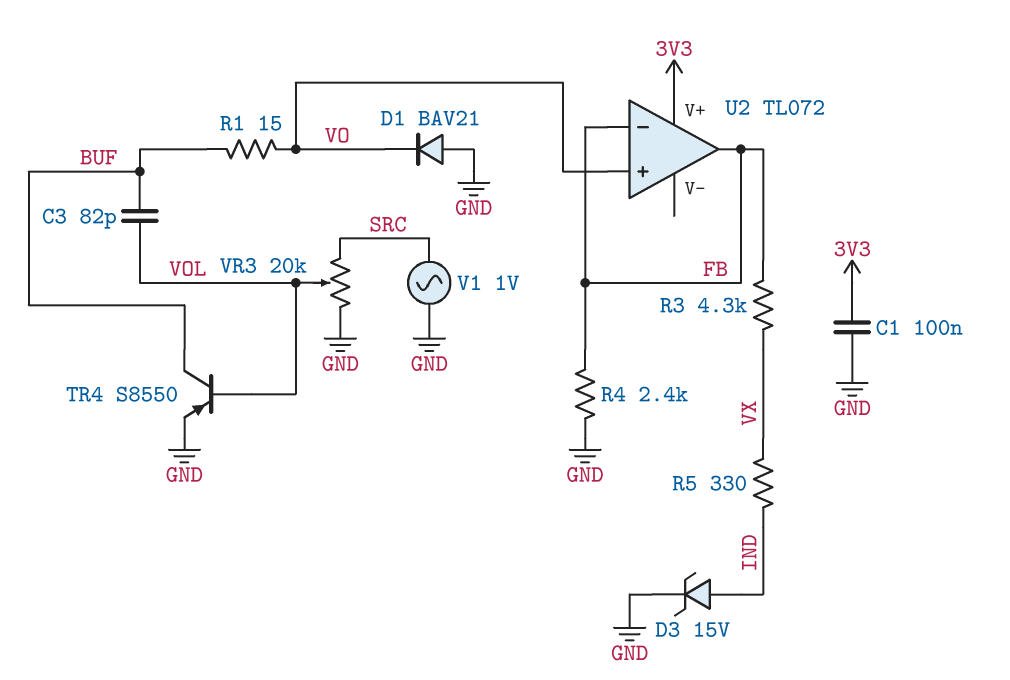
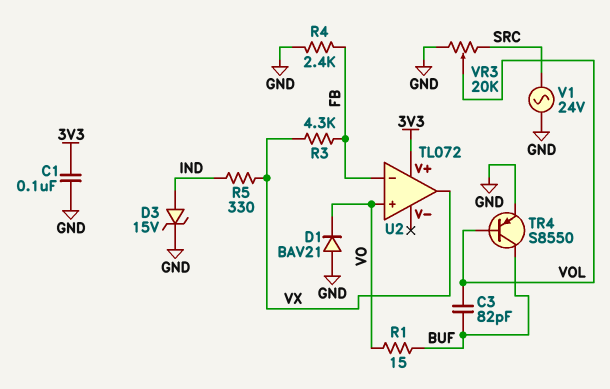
U2 pin out: FB -> VX
V1: AC 1V (GND, SRC) -> AC 24V (GND, SRC)

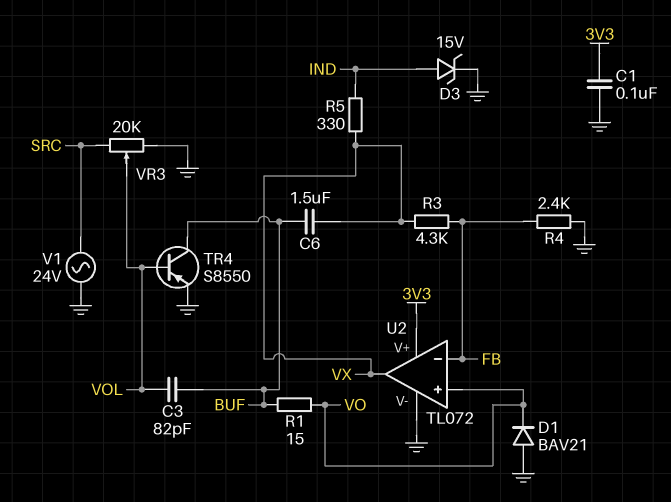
C6: none -> 1.5uF (BUF, VX)
U2 pin V-: none -> GND

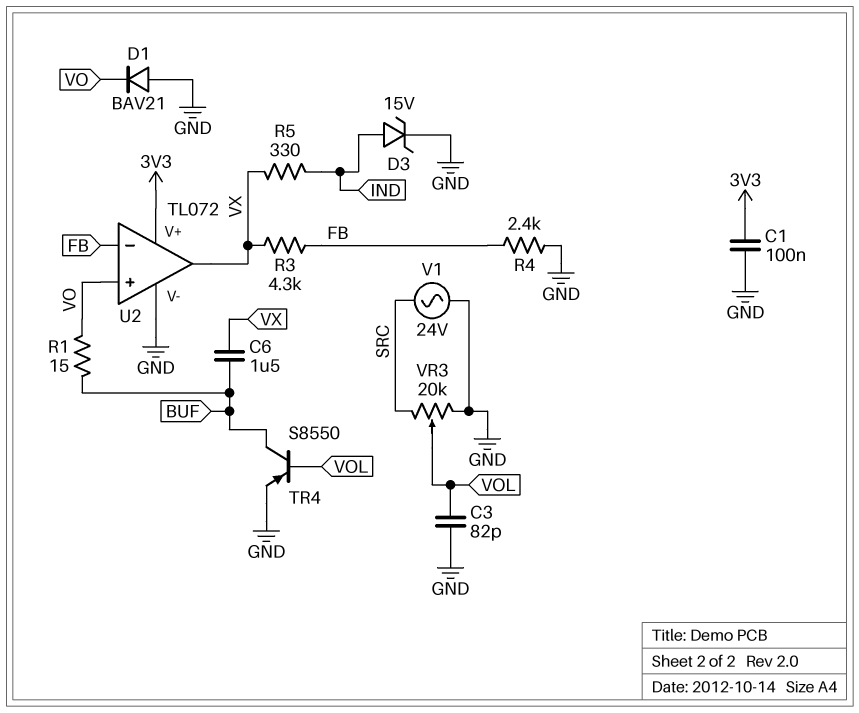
C3: 82pF (BUF, VOL) -> 82pF (GND, VOL)

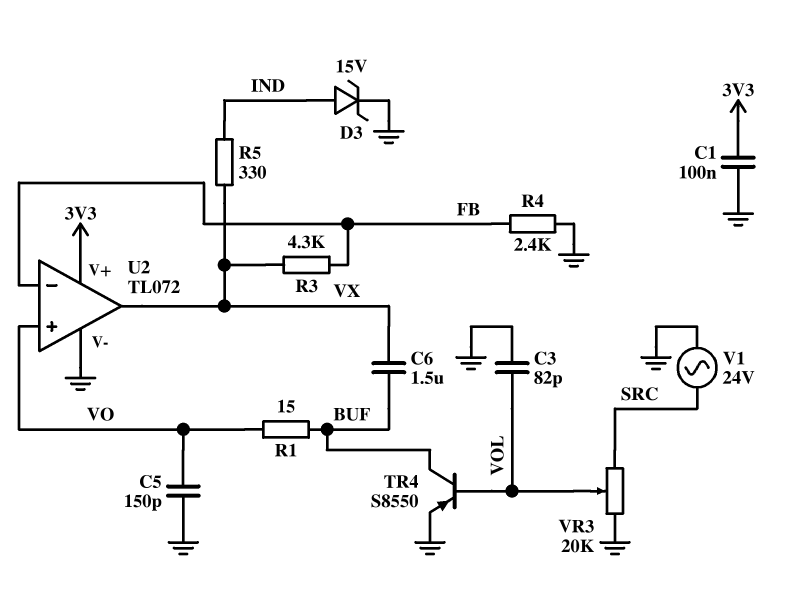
C5: none -> 150pF (GND, VO)
D1: diode BAV21 (A GND, K VO) -> none

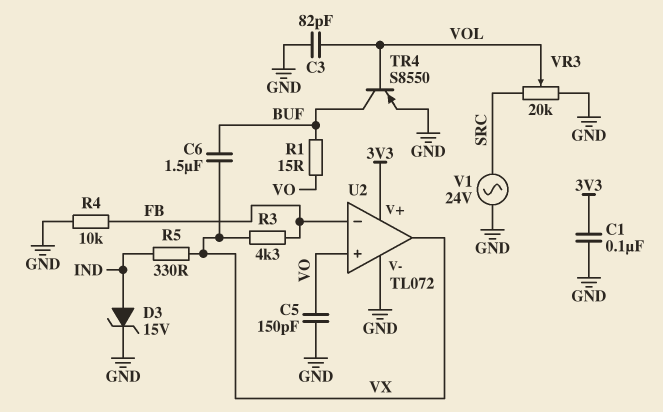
R4: 2.4k (FB, GND) -> 10k (FB, GND)

